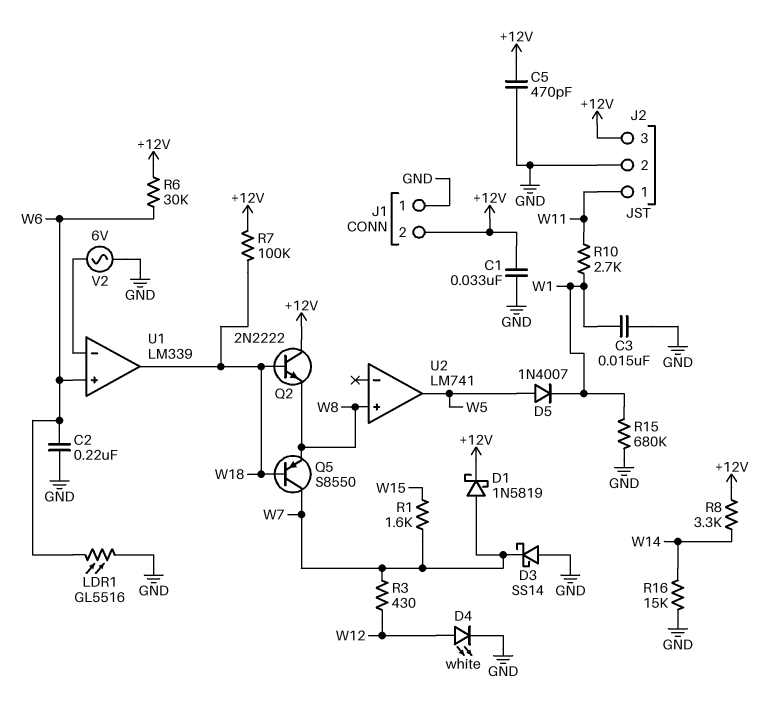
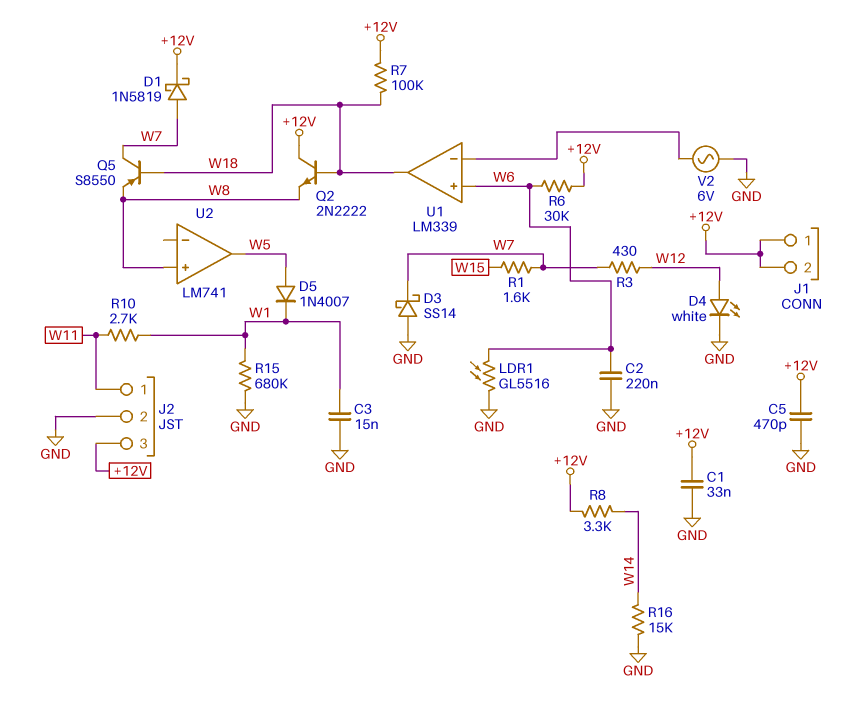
J1 pin 1: GND -> +12V

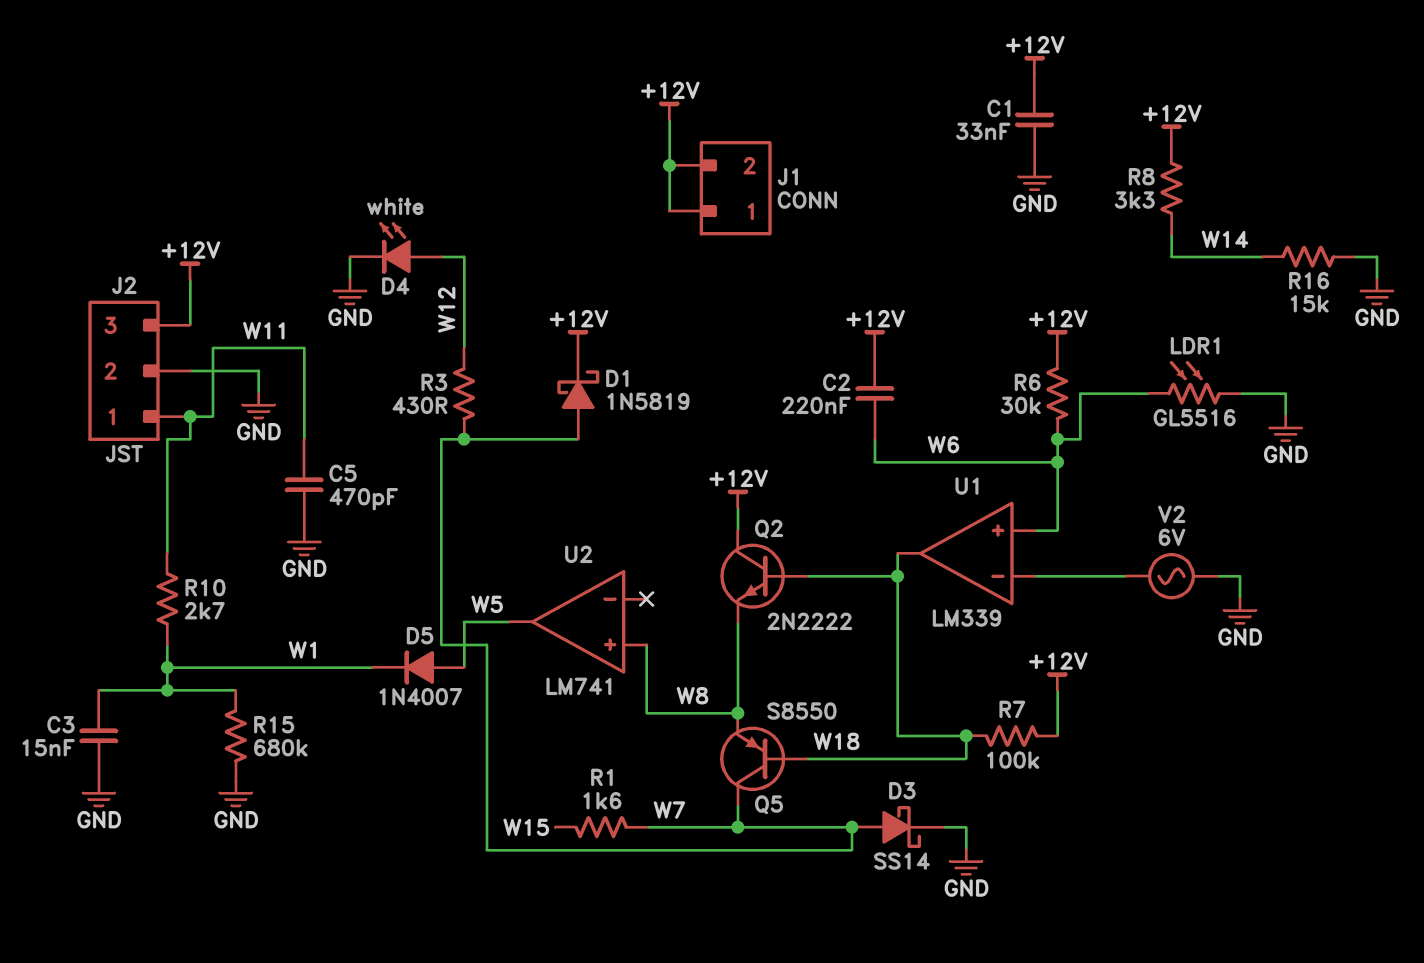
C2: 220nF (GND, W6) -> 220nF (+12V, W6)
C5: 470pF (+12V, GND) -> 470pF (GND, W11)
D3: schottky SS14 (A GND, K W7) -> schottky SS14 (A W7, K GND)

